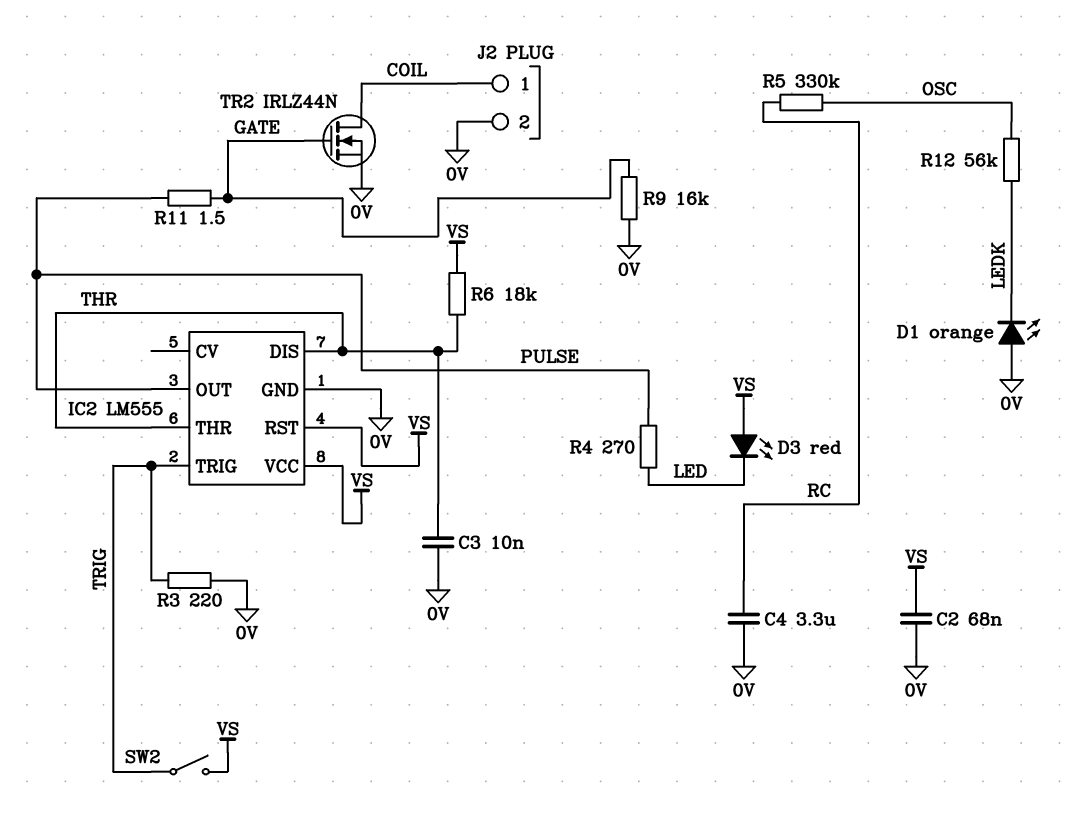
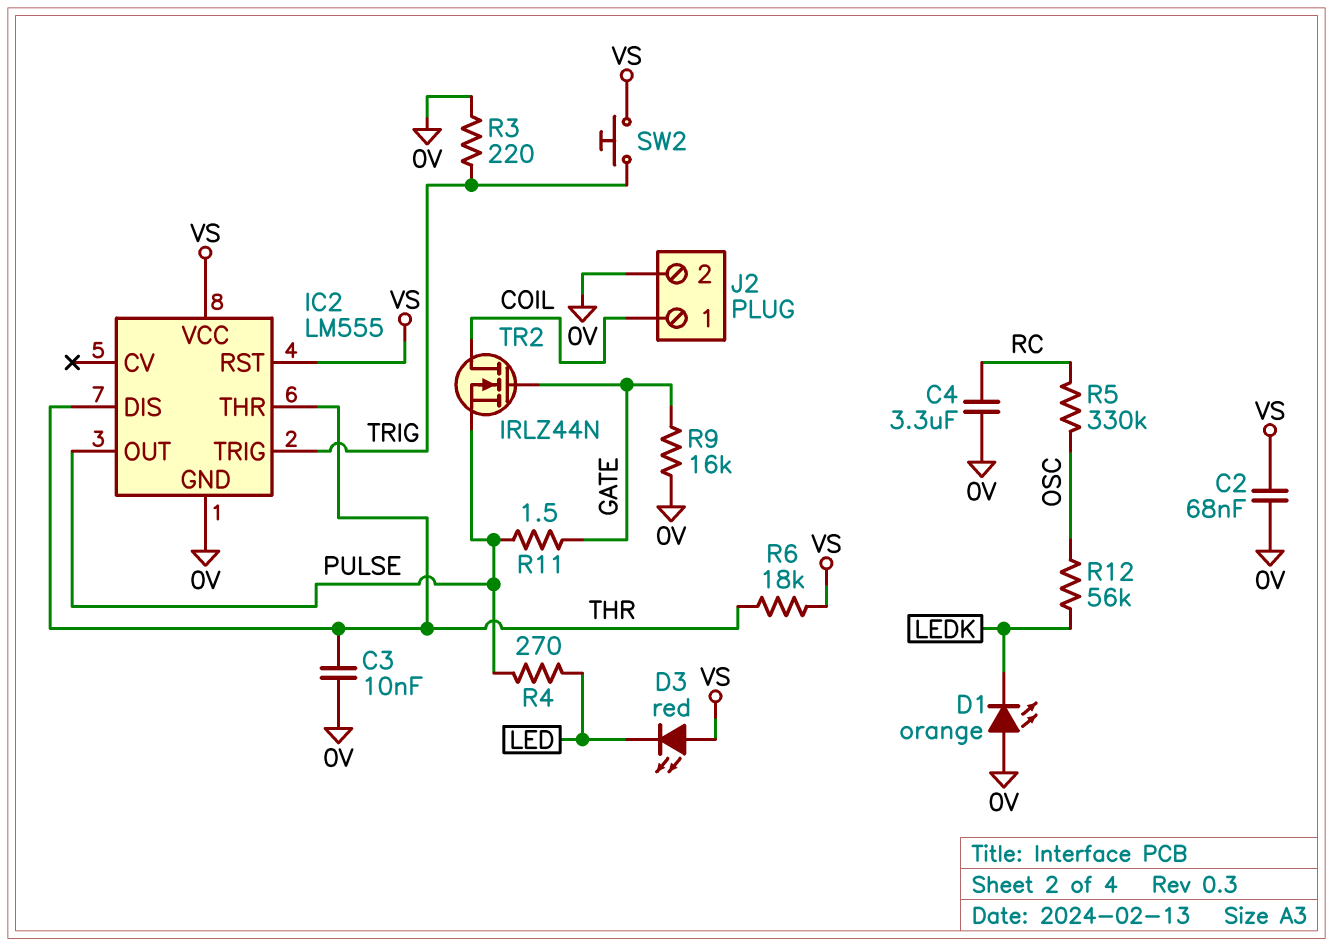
SW2: switch (TRIG, VS) -> button (TRIG, VS)
TR2: NMOS IRLZ44N (G GATE, D COIL, S 0V) -> NMOS IRLZ44N (G GATE, D COIL, S PULSE)

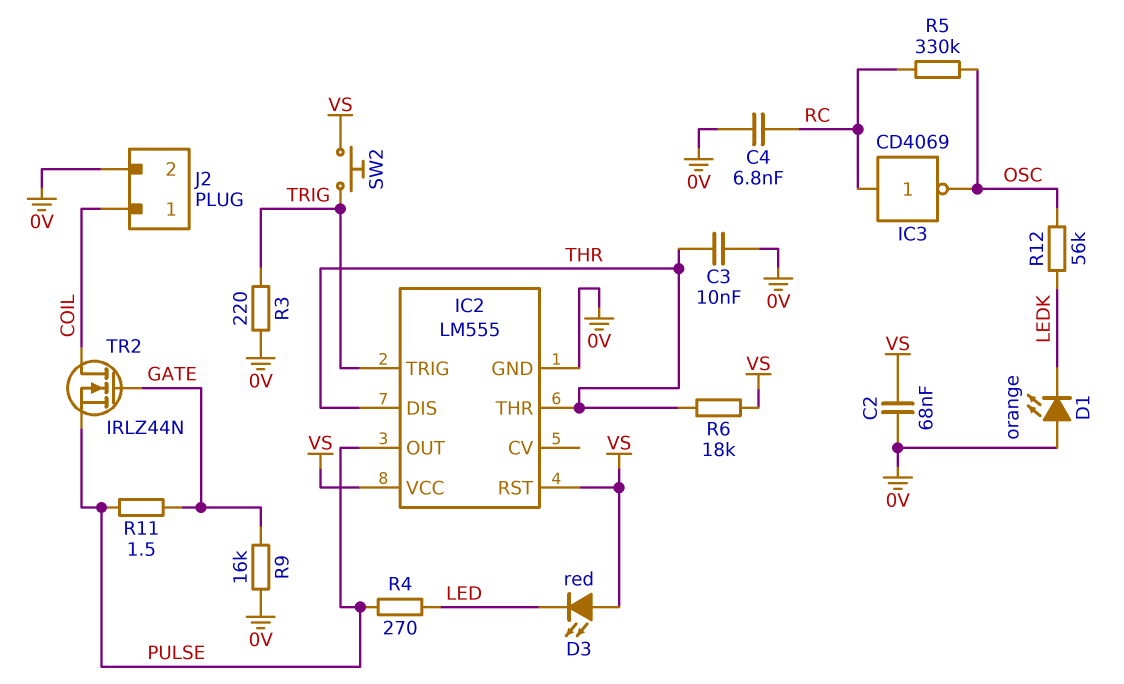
C4: 3.3uF (0V, RC) -> 6.8nF (0V, RC)
IC3: none -> NOT CD4069 (in RC, out OSC)

